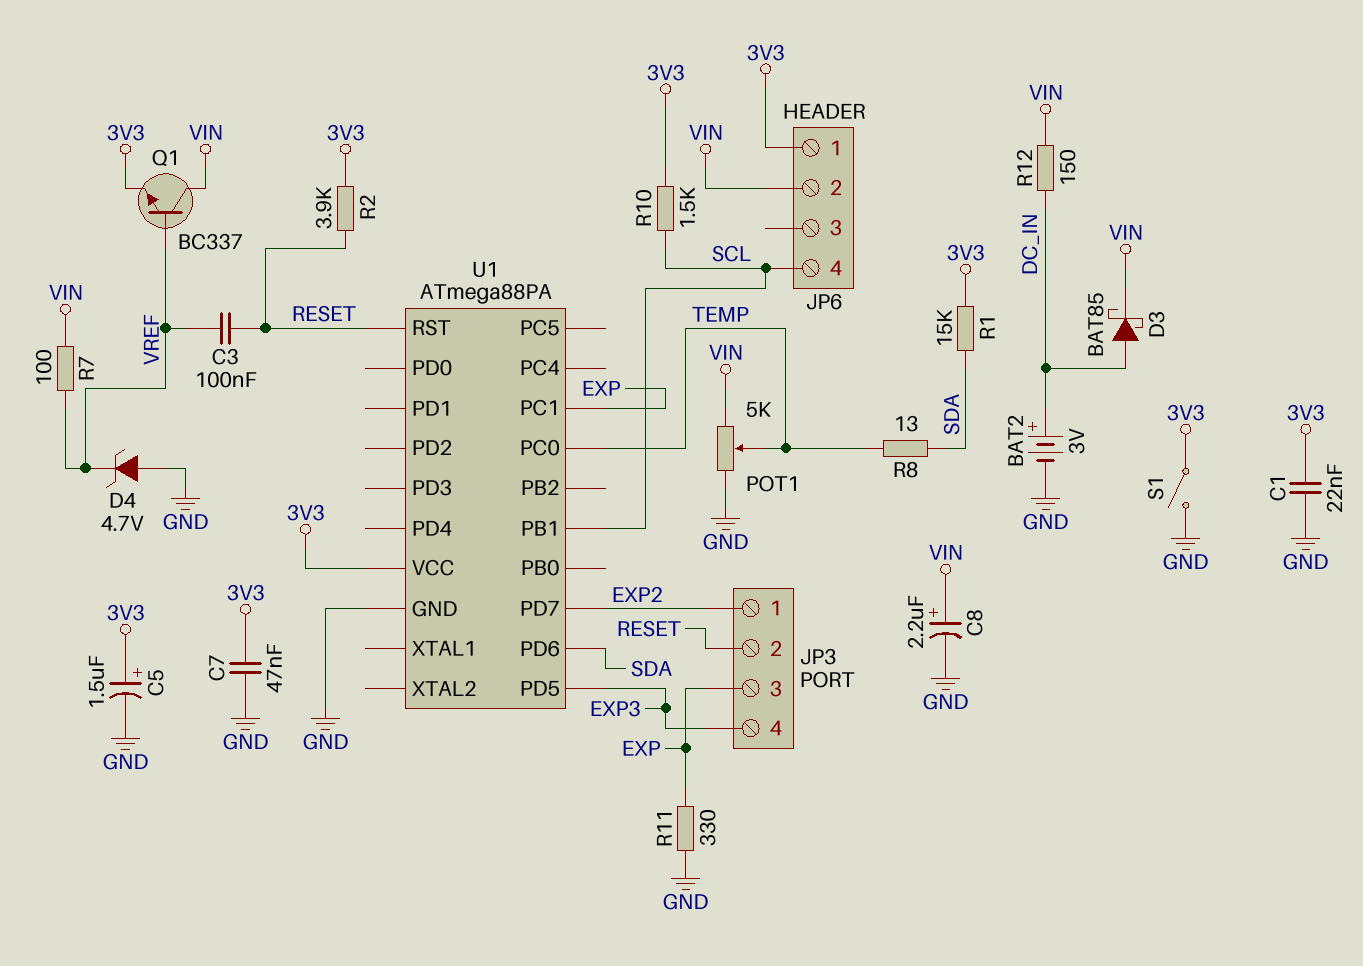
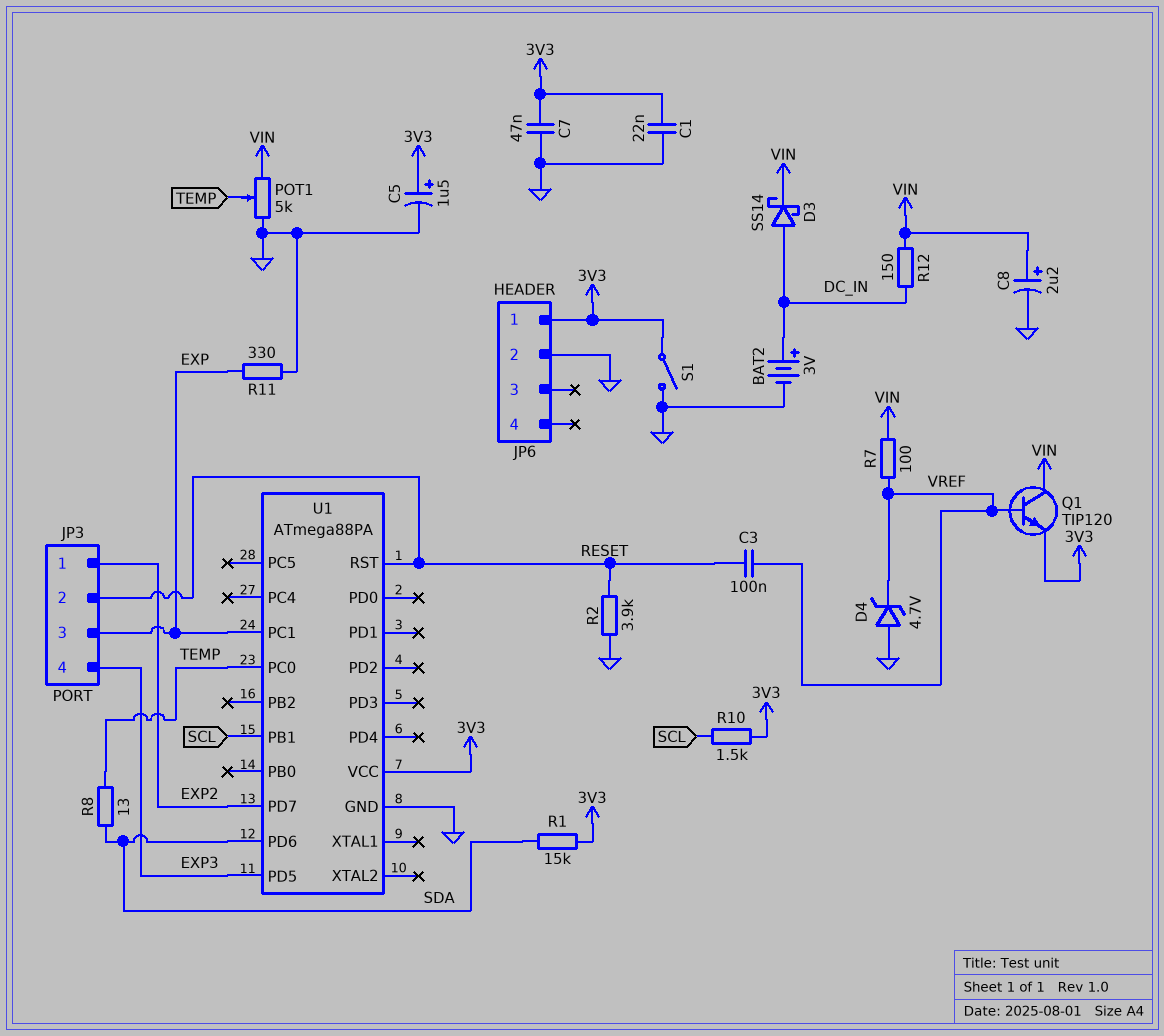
D3: schottky BAT85 (A DC_IN, K VIN) -> schottky SS14 (A DC_IN, K VIN)
JP6 pin 2: VIN -> GND
JP6 pin 4: SCL -> none
Q1: NPN BC337 (B VREF, C VIN, E 3V3) -> NPN TIP120 (B VREF, C VIN, E 3V3)
R2: 3.9k (3V3, RESET) -> 3.9k (GND, RESET)

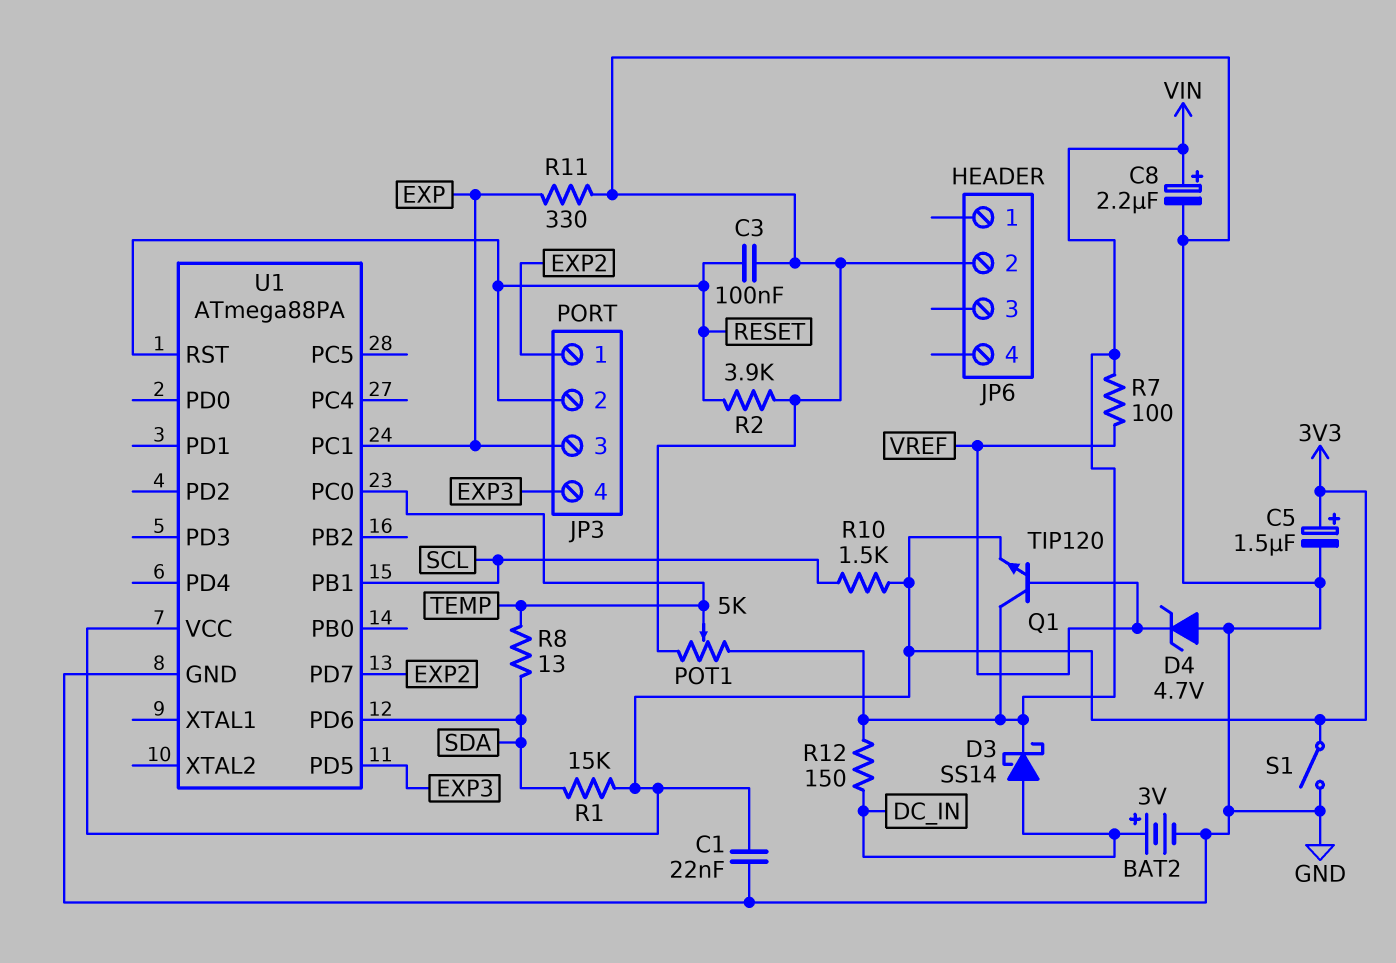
C3: 100nF (RESET, VREF) -> 100nF (GND, RESET)
C7: 47nF (3V3, GND) -> none
JP6 pin 1: 3V3 -> none

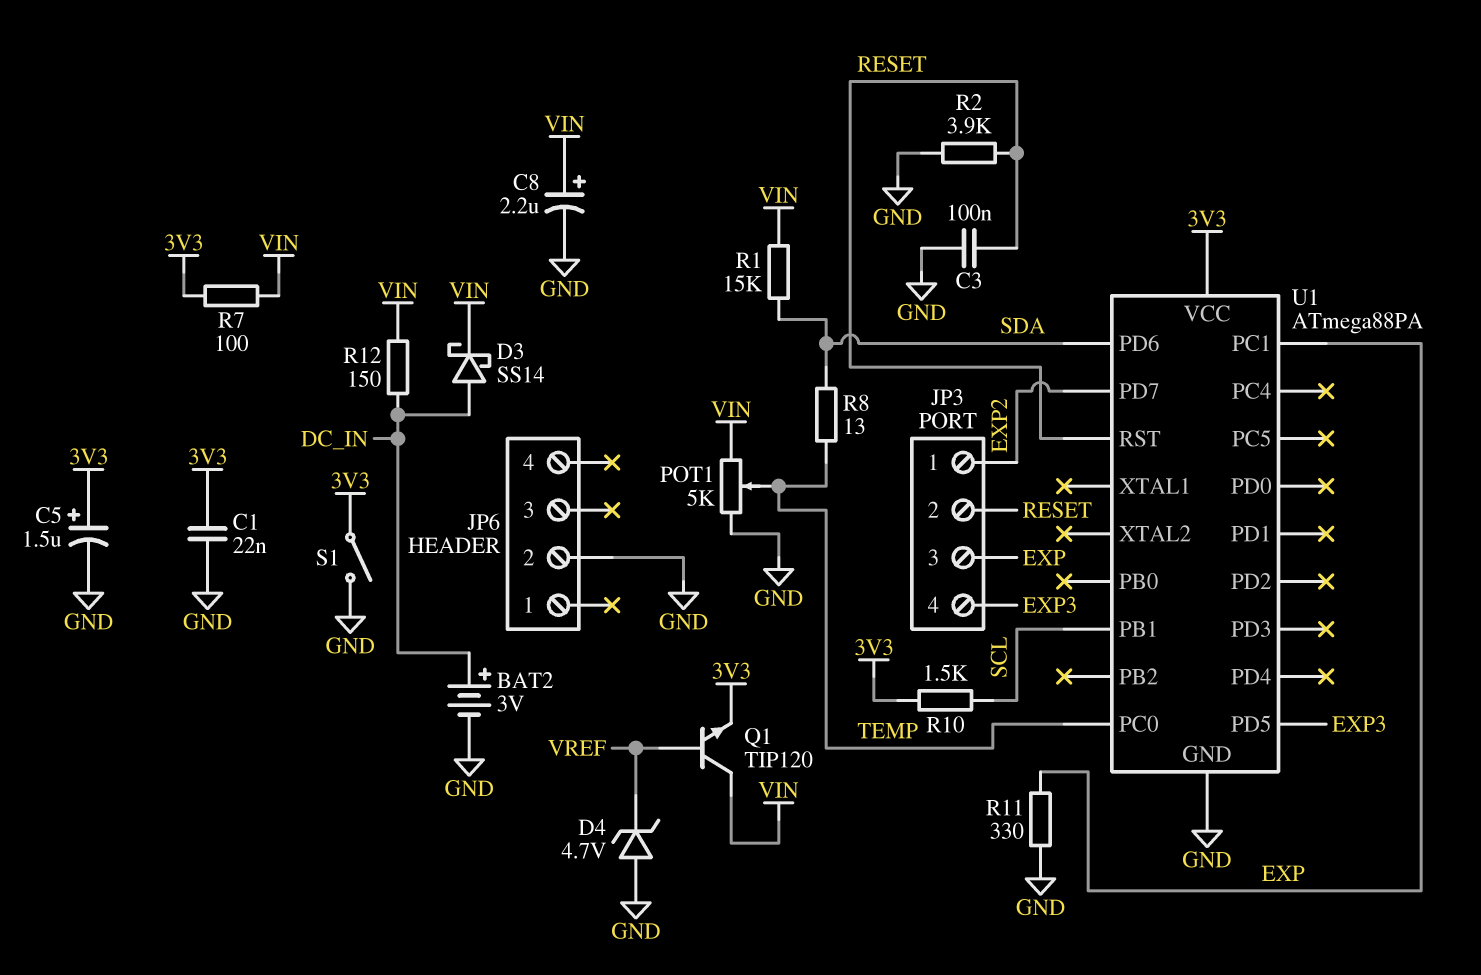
R1: 15k (3V3, SDA) -> 15k (SDA, VIN)
R7: 100 (VIN, VREF) -> 100 (3V3, VIN)

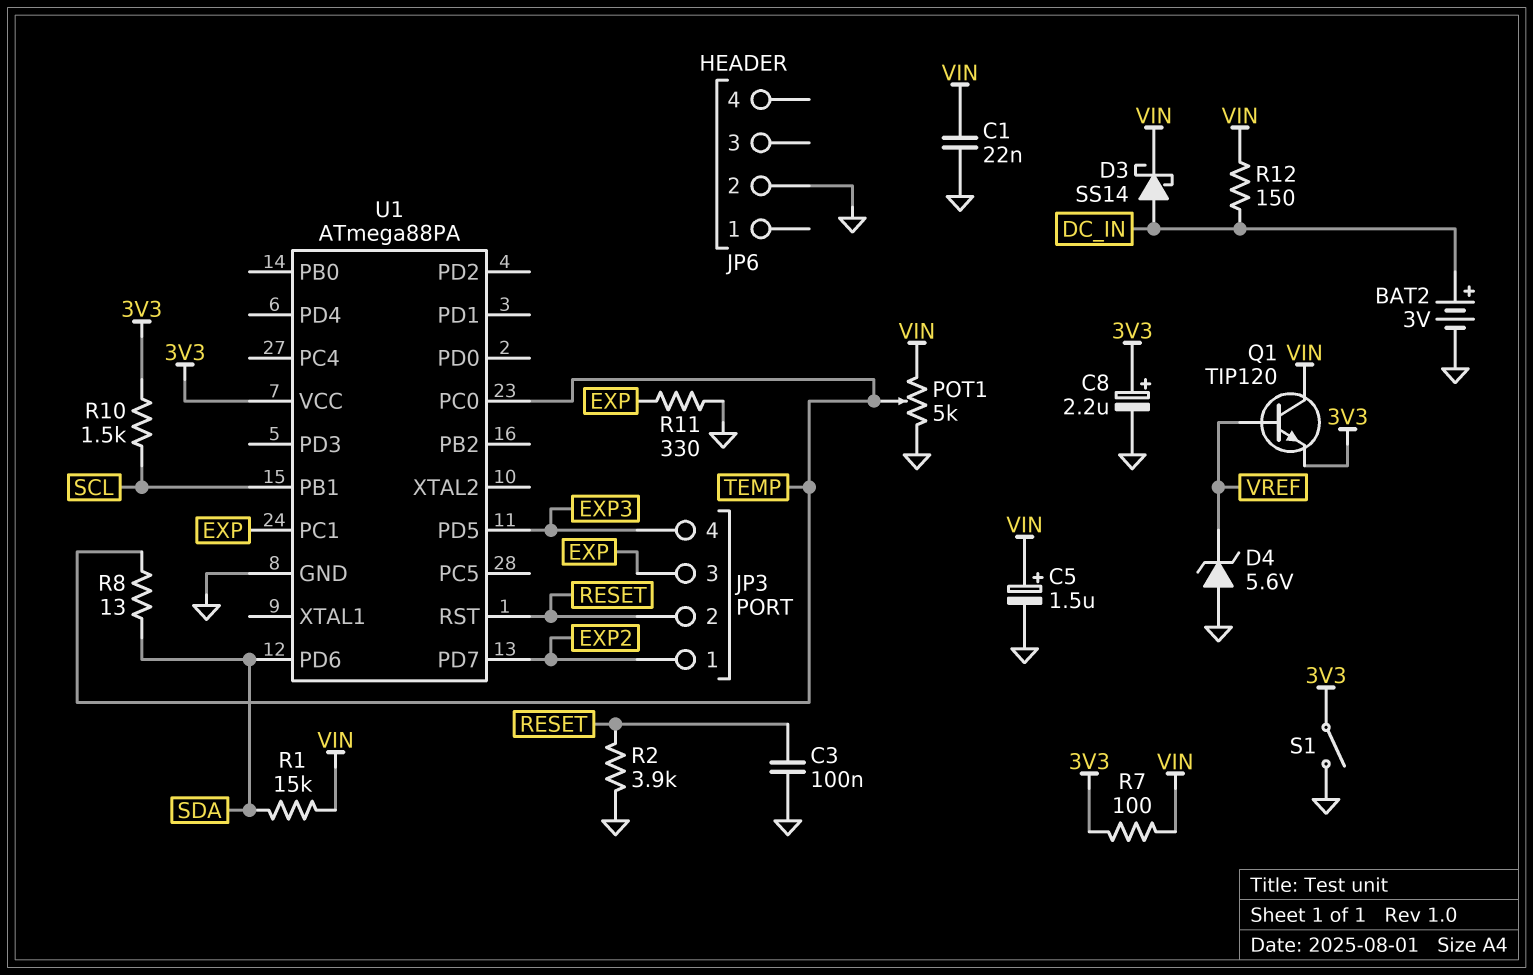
C1: 22nF (3V3, GND) -> 22nF (GND, VIN)
C5: 1.5uF (plus 3V3, minus GND) -> 1.5uF (plus VIN, minus GND)
C8: 2.2uF (plus VIN, minus GND) -> 2.2uF (plus 3V3, minus GND)
D4: zener 4.7V (A GND, K VREF) -> zener 5.6V (A GND, K VREF)

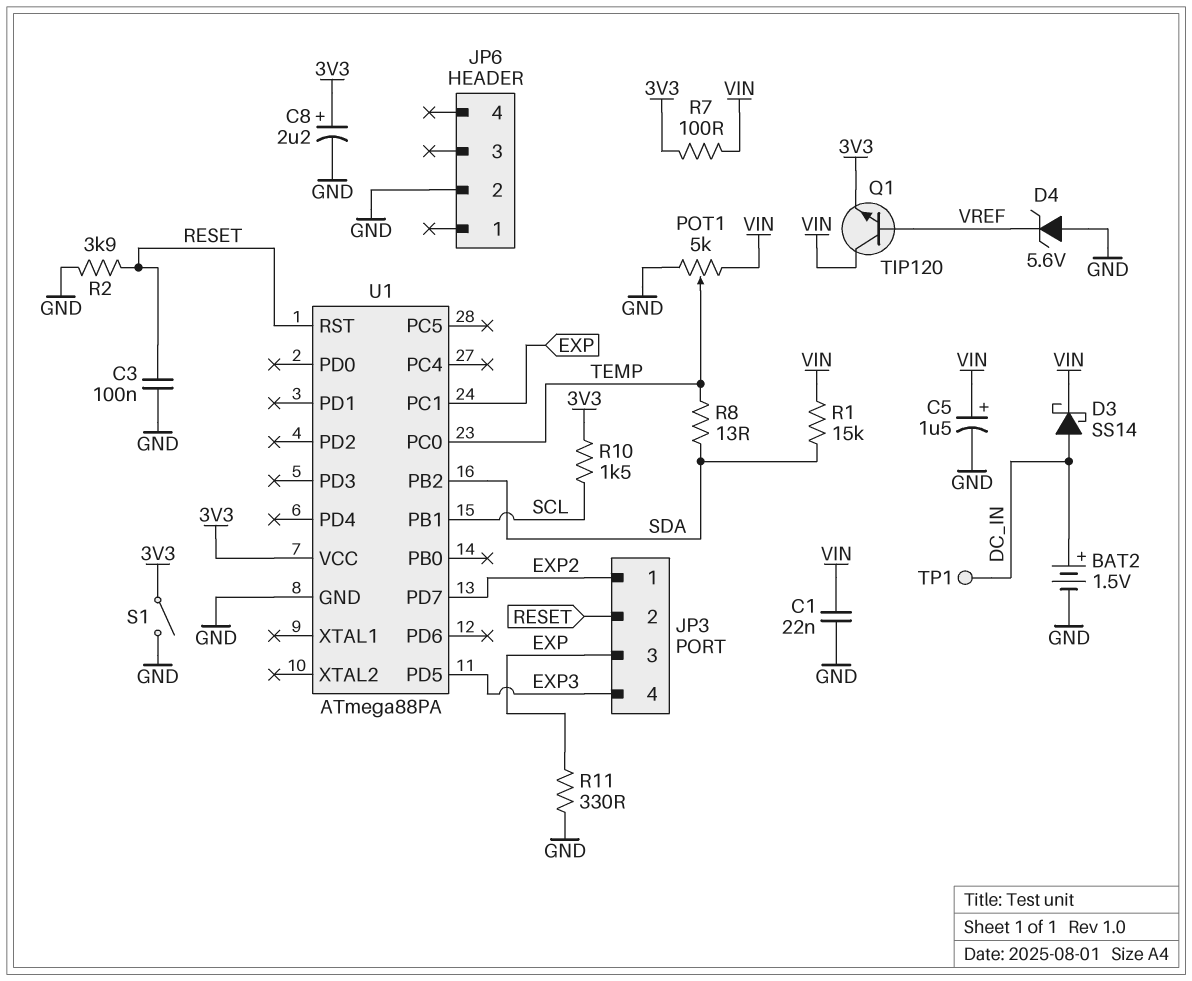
BAT2: 3V (plus DC_IN, minus GND) -> 1.5V (plus DC_IN, minus GND)
R12: 150 (DC_IN, VIN) -> none
TP1: none -> test point (DC_IN)
U1 pin PB2: none -> SDA
U1 pin PD6: SDA -> none

